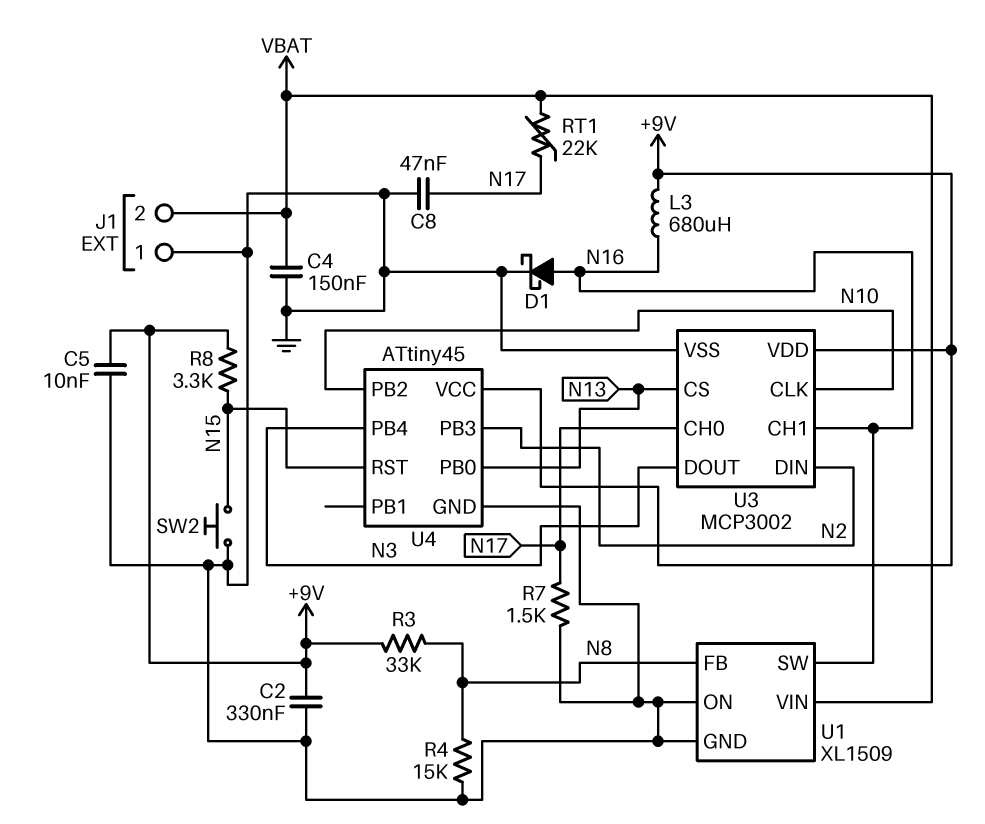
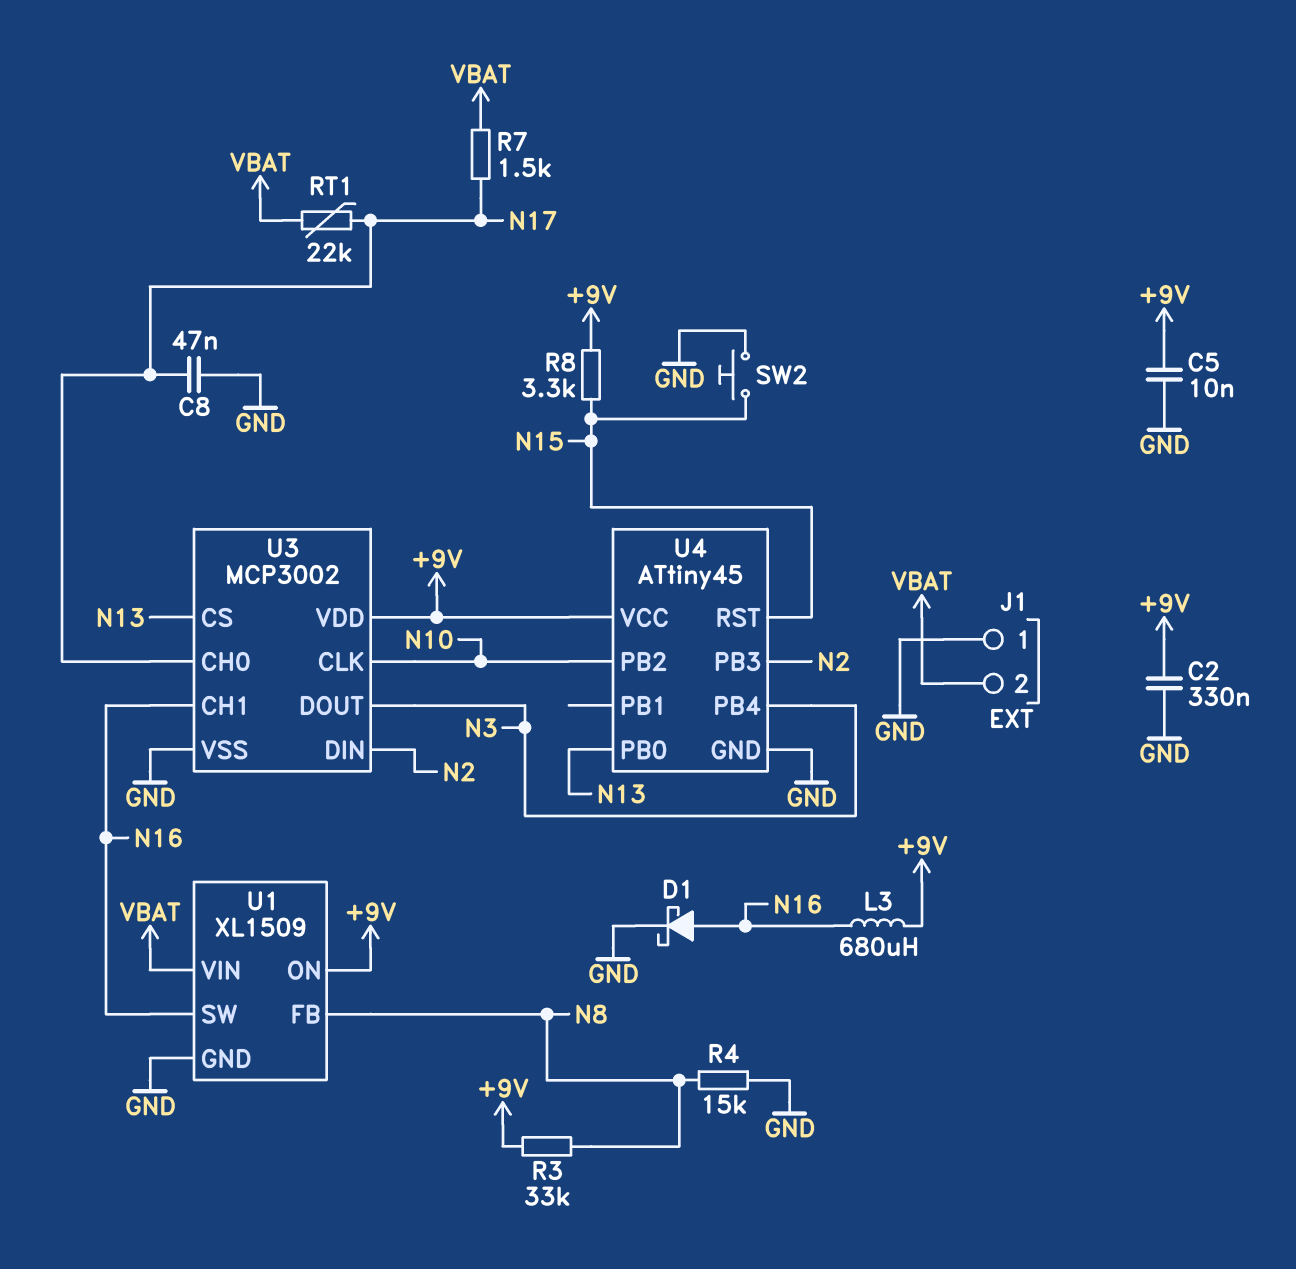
C4: 150nF (GND, VBAT) -> none
R7: 1.5k (GND, N17) -> 1.5k (N17, VBAT)
U1 pin ON: GND -> +9V

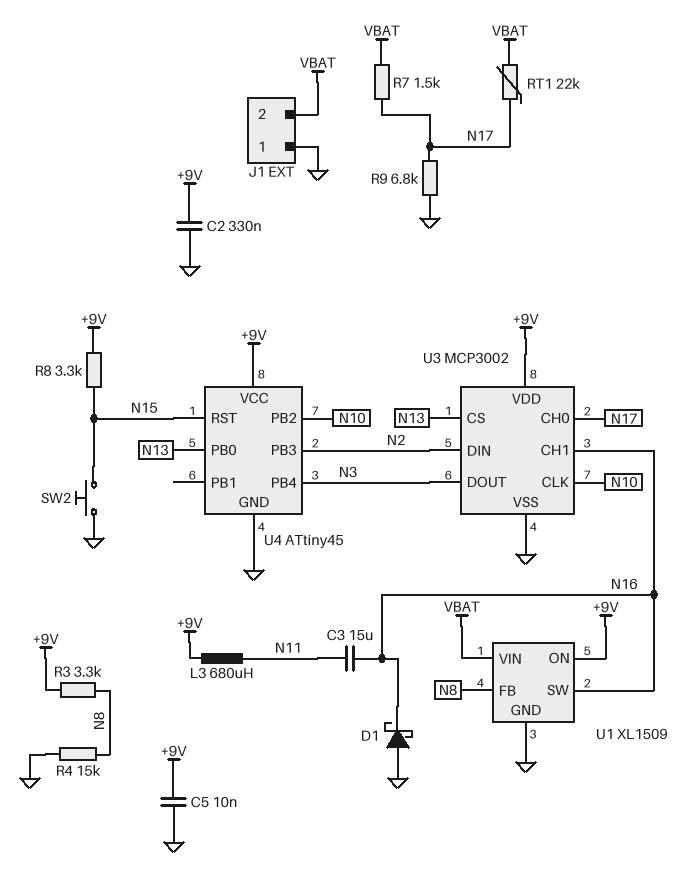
C3: none -> 15uF (N11, N16)
C8: 47nF (GND, N17) -> none
D1: schottky (A N16, K GND) -> schottky (A GND, K N16)
L3: 680uH (+9V, N16) -> 680uH (+9V, N11)
R3: 33k (+9V, N8) -> 3.3k (+9V, N8)
R9: none -> 6.8k (GND, N17)

